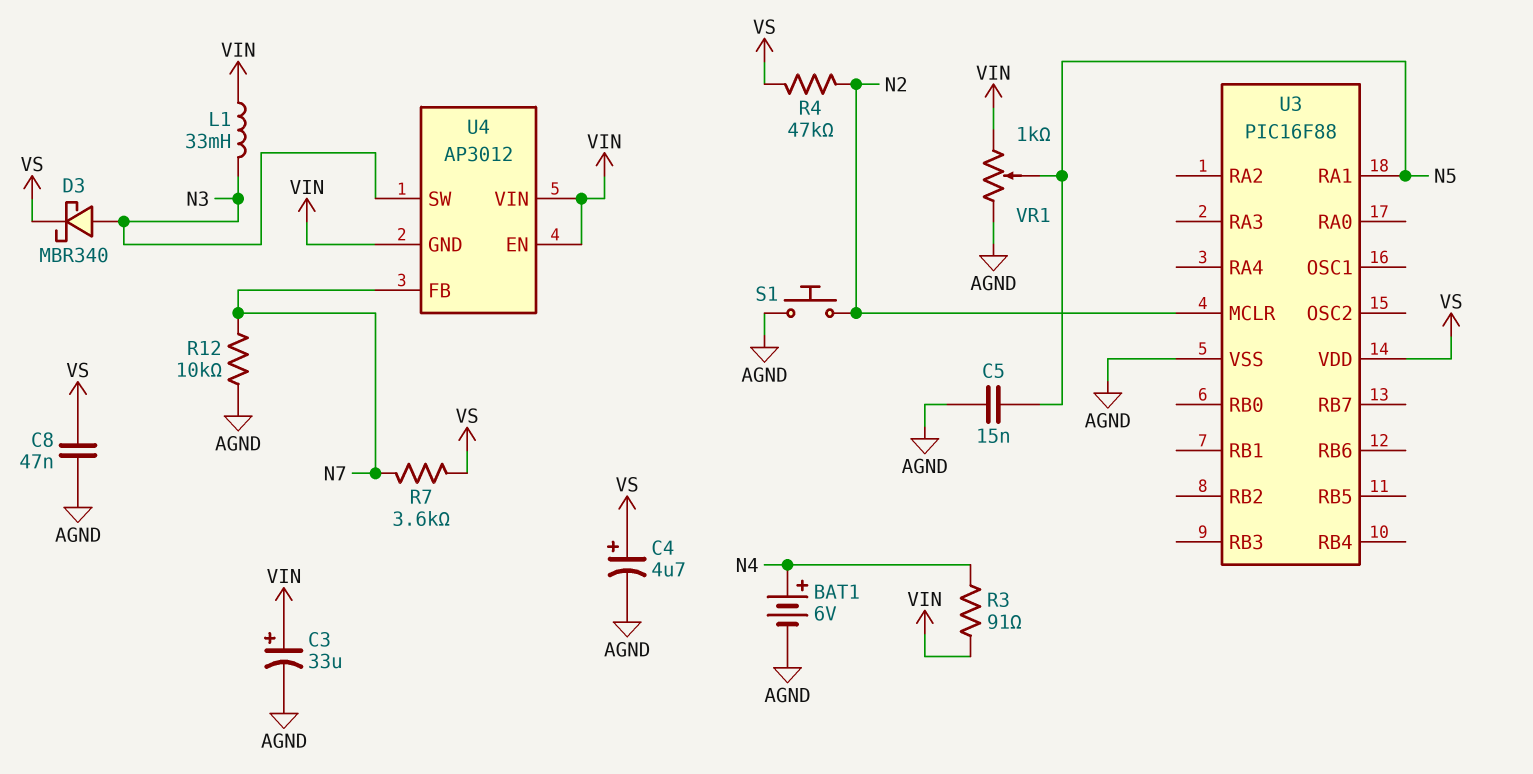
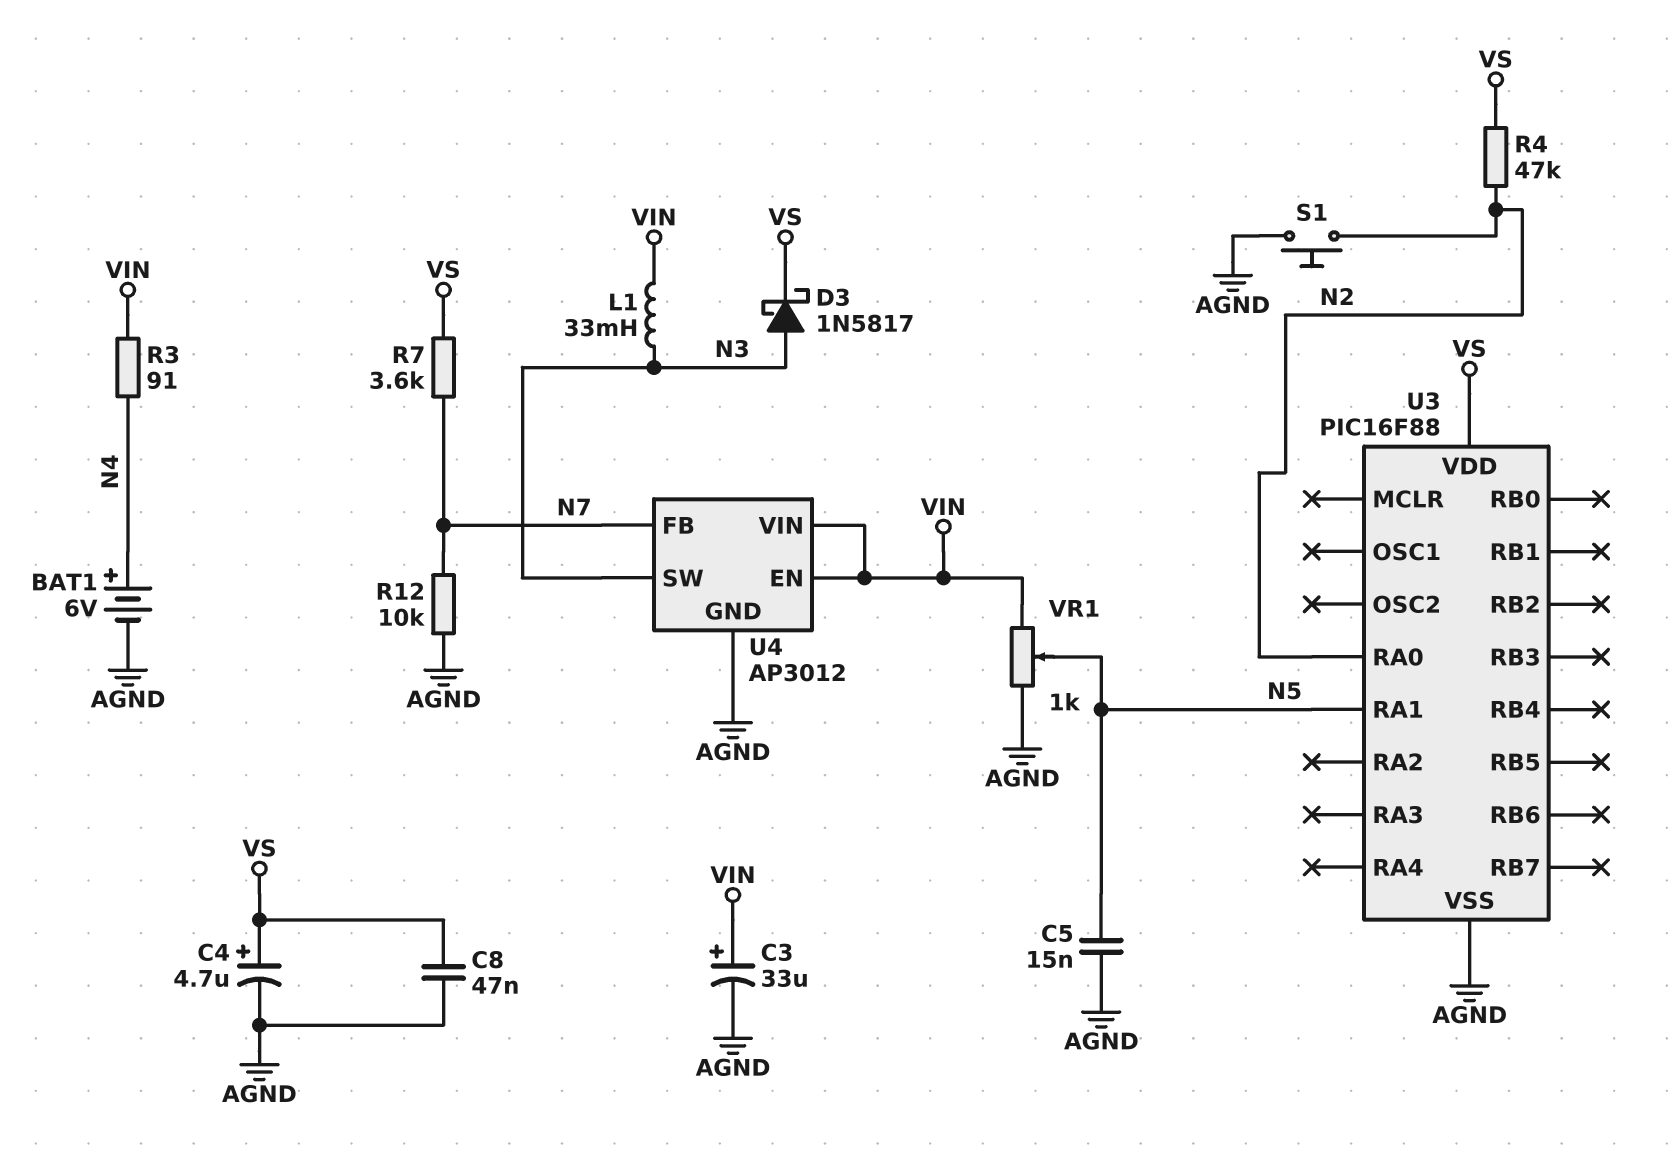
D3: schottky MBR340 (A N3, K VS) -> schottky 1N5817 (A N3, K VS)
U3 pin MCLR: N2 -> none
U3 pin RA0: none -> N2
U4 pin GND: VIN -> AGND

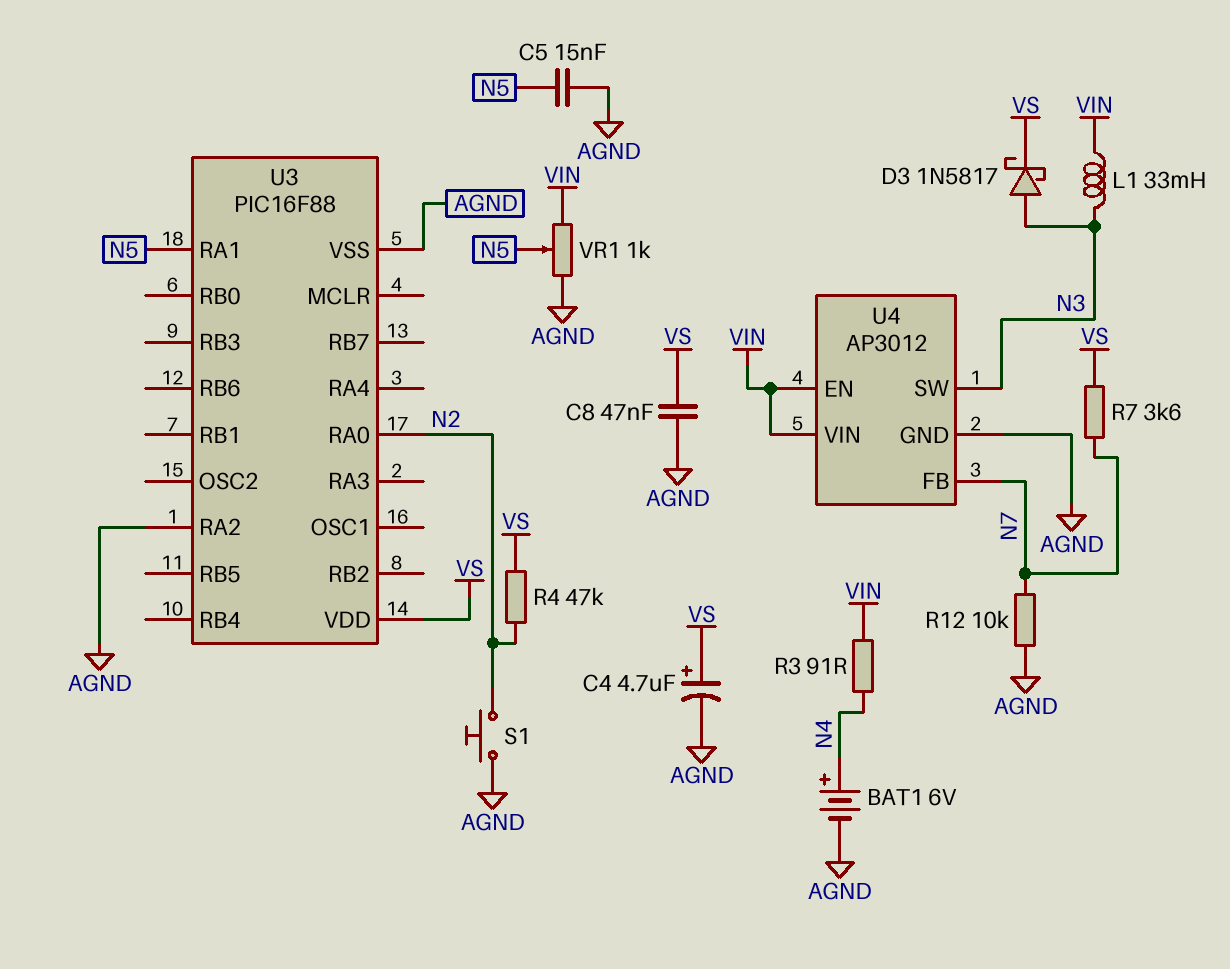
C3: 33uF (plus VIN, minus AGND) -> none
U3 pin RA2: none -> AGND

